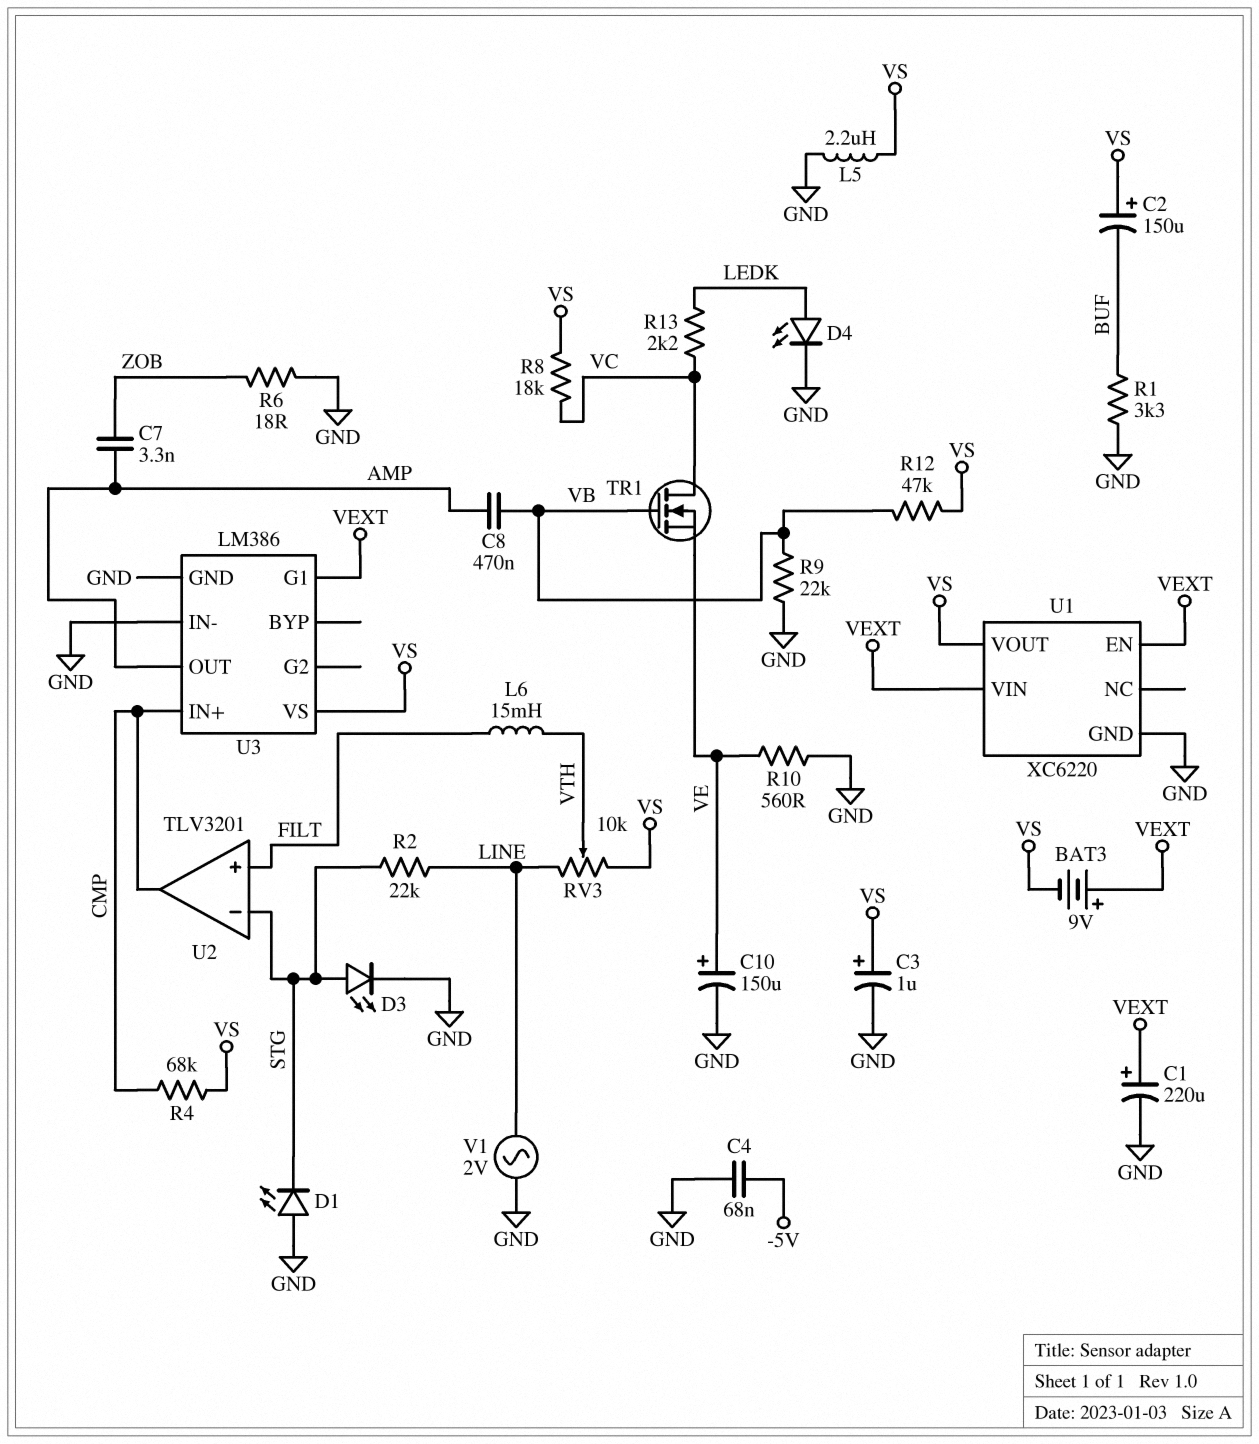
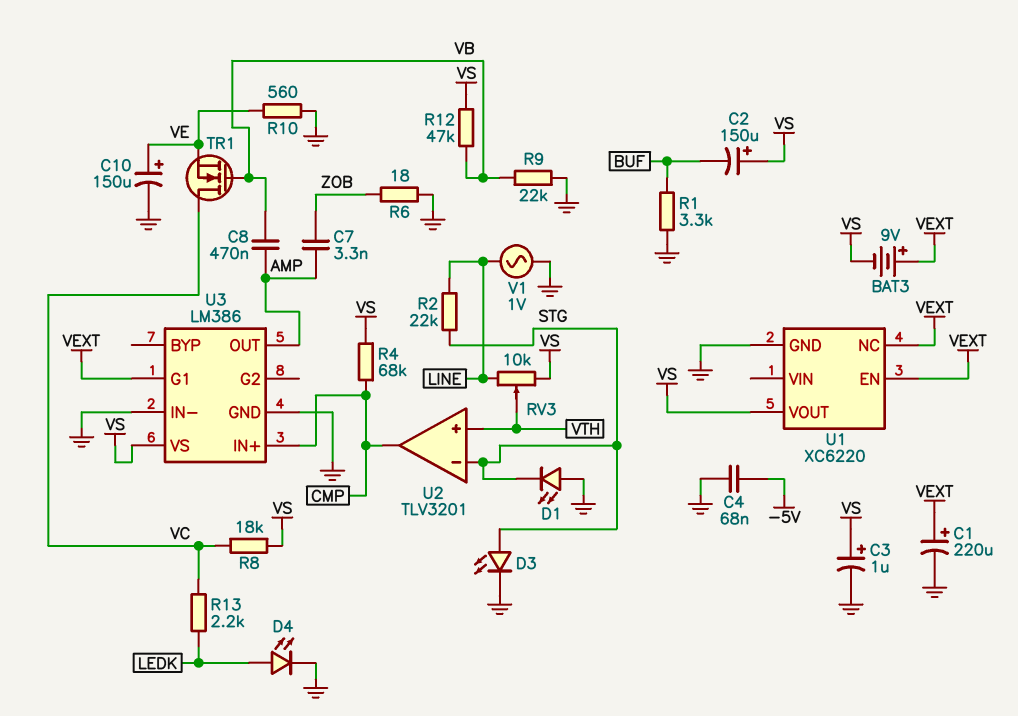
L5: 2.2uH (GND, VS) -> none
L6: 15mH (FILT, VTH) -> none
U1 pin NC: none -> VEXT
U1 pin VIN: VEXT -> none
U2 pin in+: FILT -> VTH
V1: AC 2V (GND, LINE) -> AC 1V (GND, LINE)

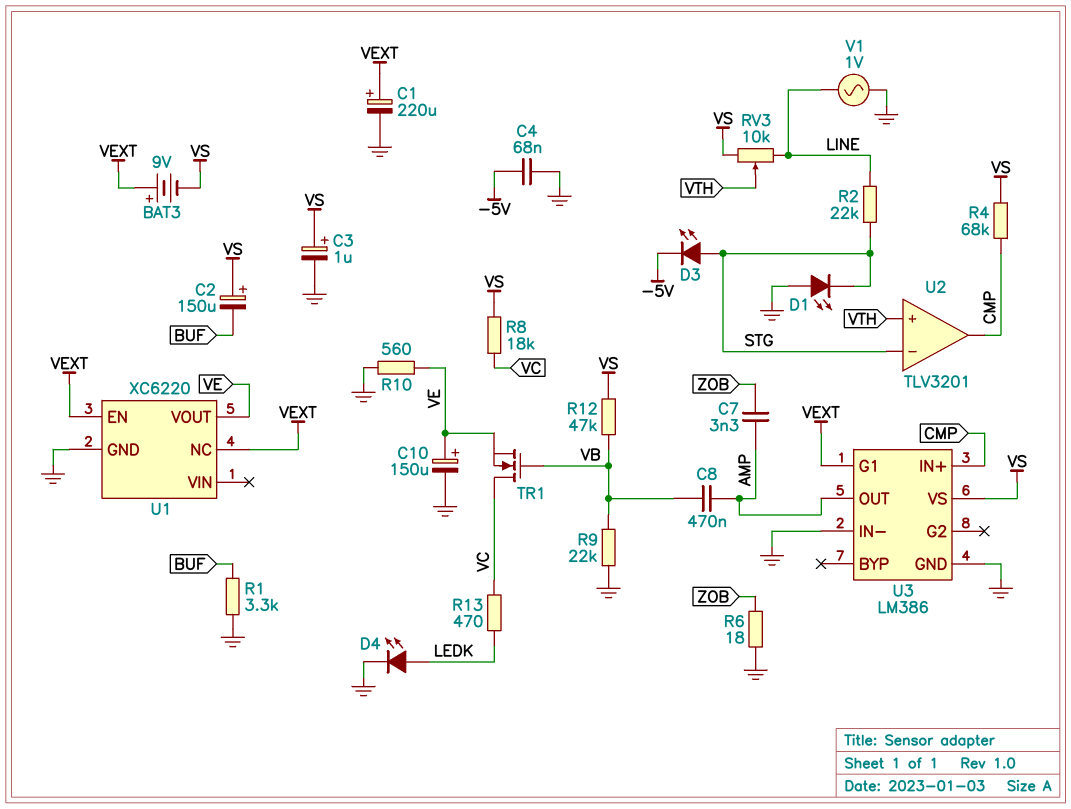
D3: LED (A STG, K GND) -> LED (A STG, K -5V)
R13: 2.2k (LEDK, VC) -> 470 (LEDK, VC)
U1 pin VOUT: VS -> VE

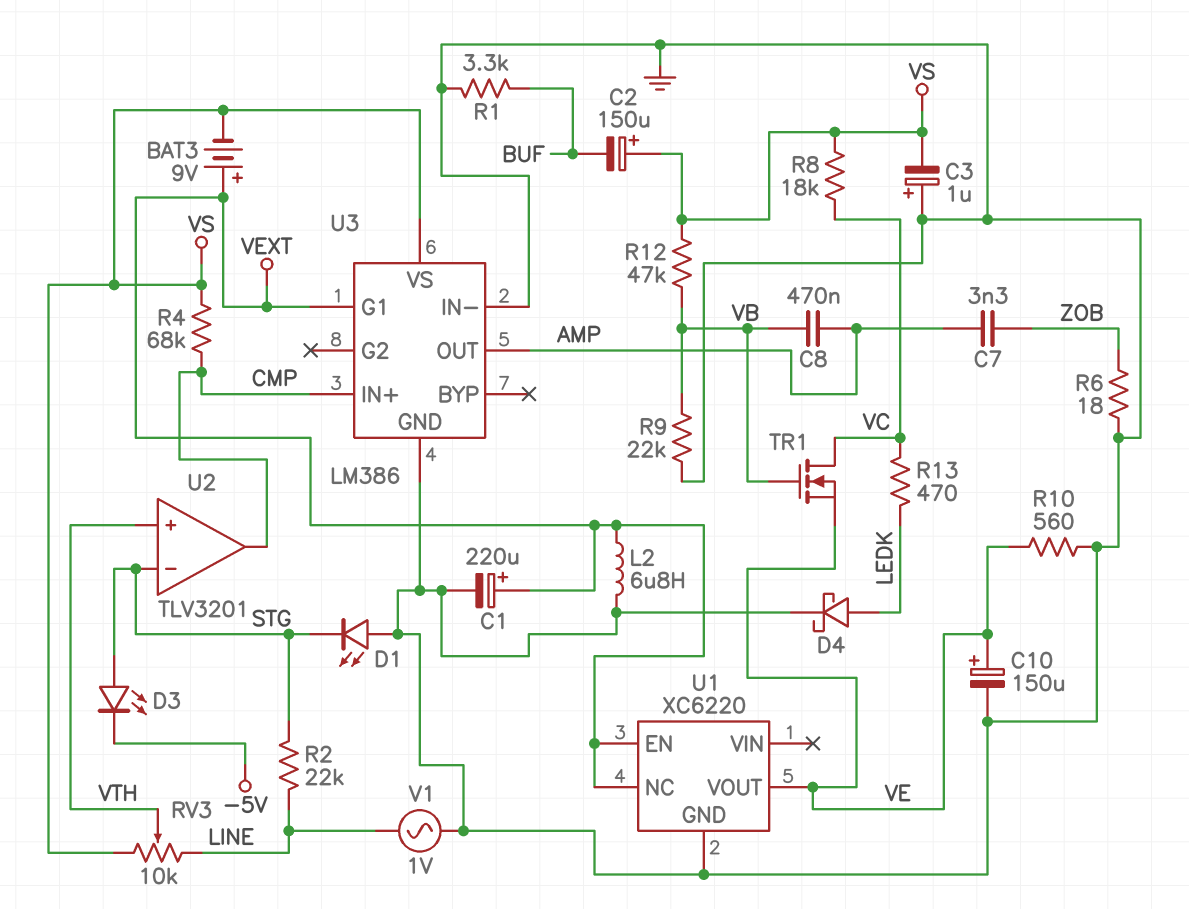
C3: 1uF (plus VS, minus GND) -> 1uF (plus GND, minus VS)
C4: 68nF (-5V, GND) -> none
D4: LED (A LEDK, K GND) -> schottky (A LEDK, K GND)
L2: none -> 6.8uH (GND, VEXT)

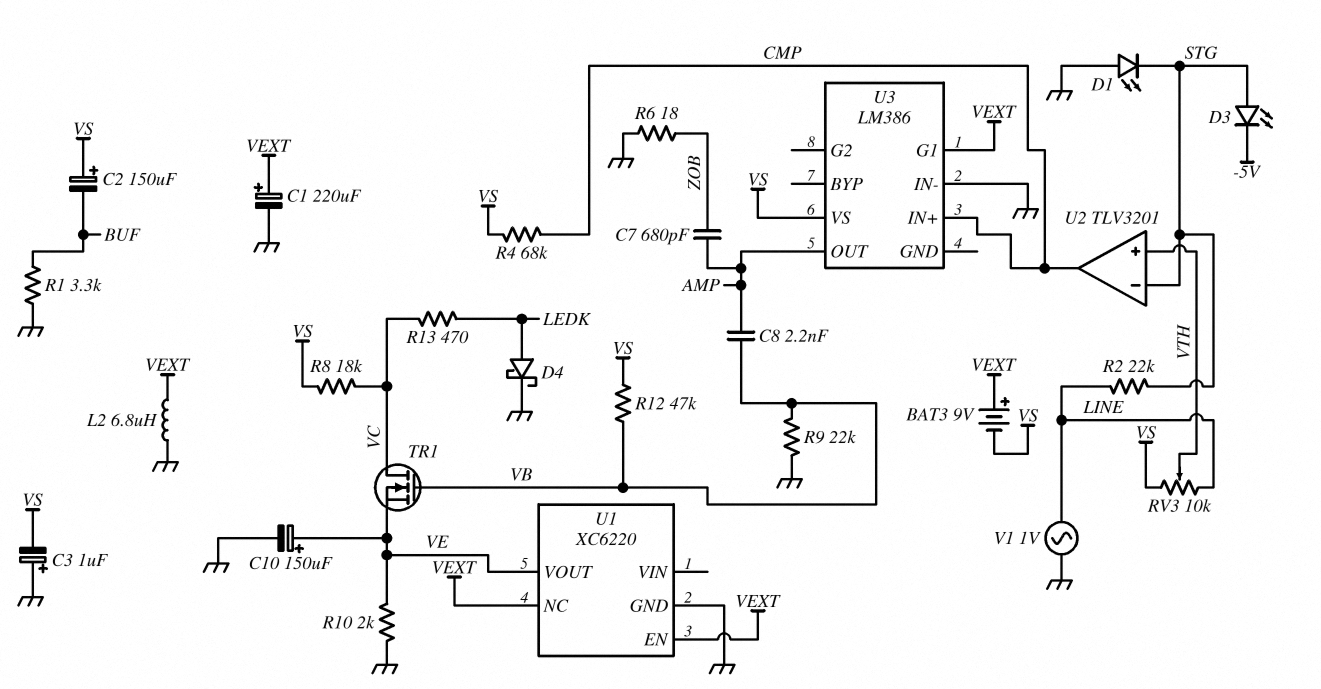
C7: 3.3nF (AMP, ZOB) -> 680pF (AMP, ZOB)
C8: 470nF (AMP, VB) -> 2.2nF (AMP, VB)
R10: 560 (GND, VE) -> 2k (GND, VE)
U3 pin GND: GND -> none

